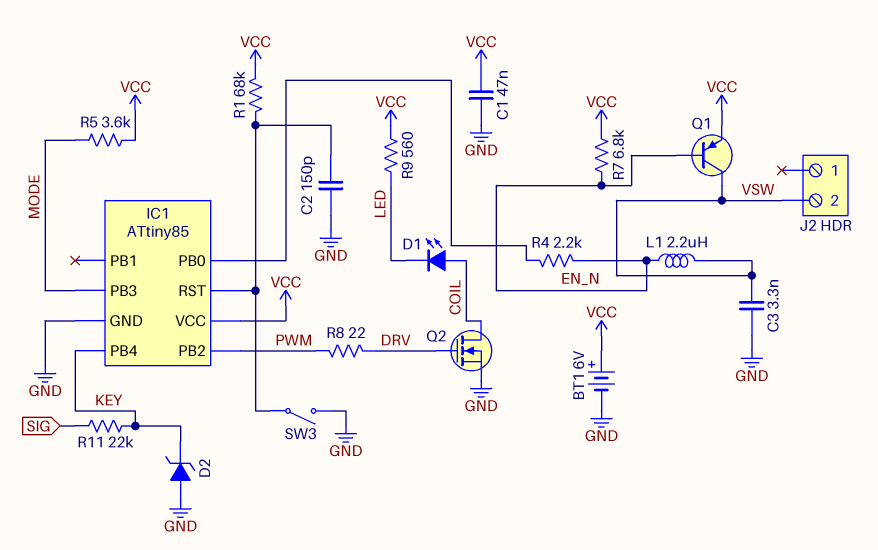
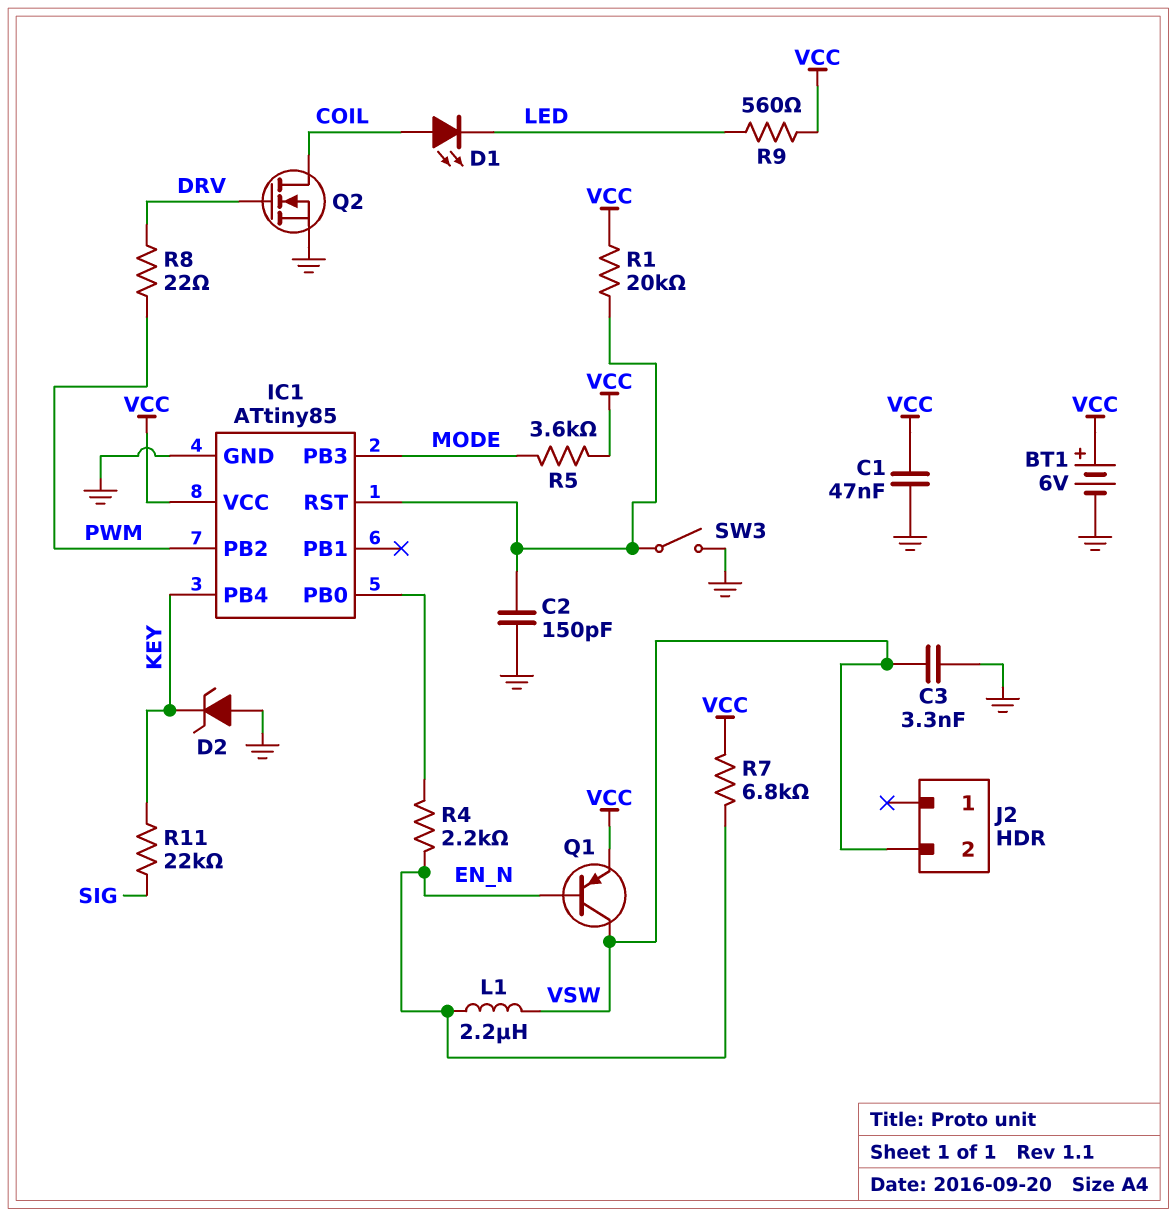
R1: 68k (IC1/RST, VCC) -> 20k (IC1/RST, VCC)

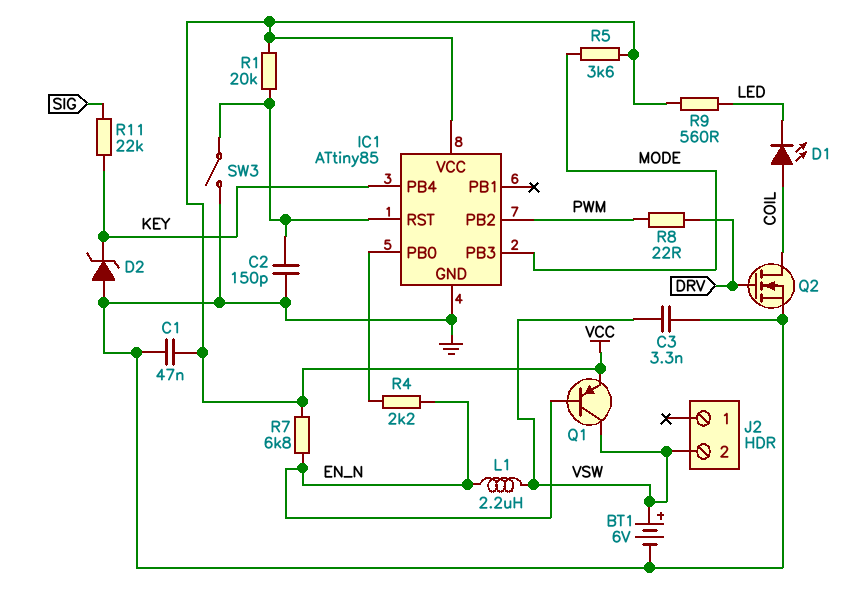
BT1: 6V (plus VCC, minus GND) -> 6V (plus VSW, minus GND)

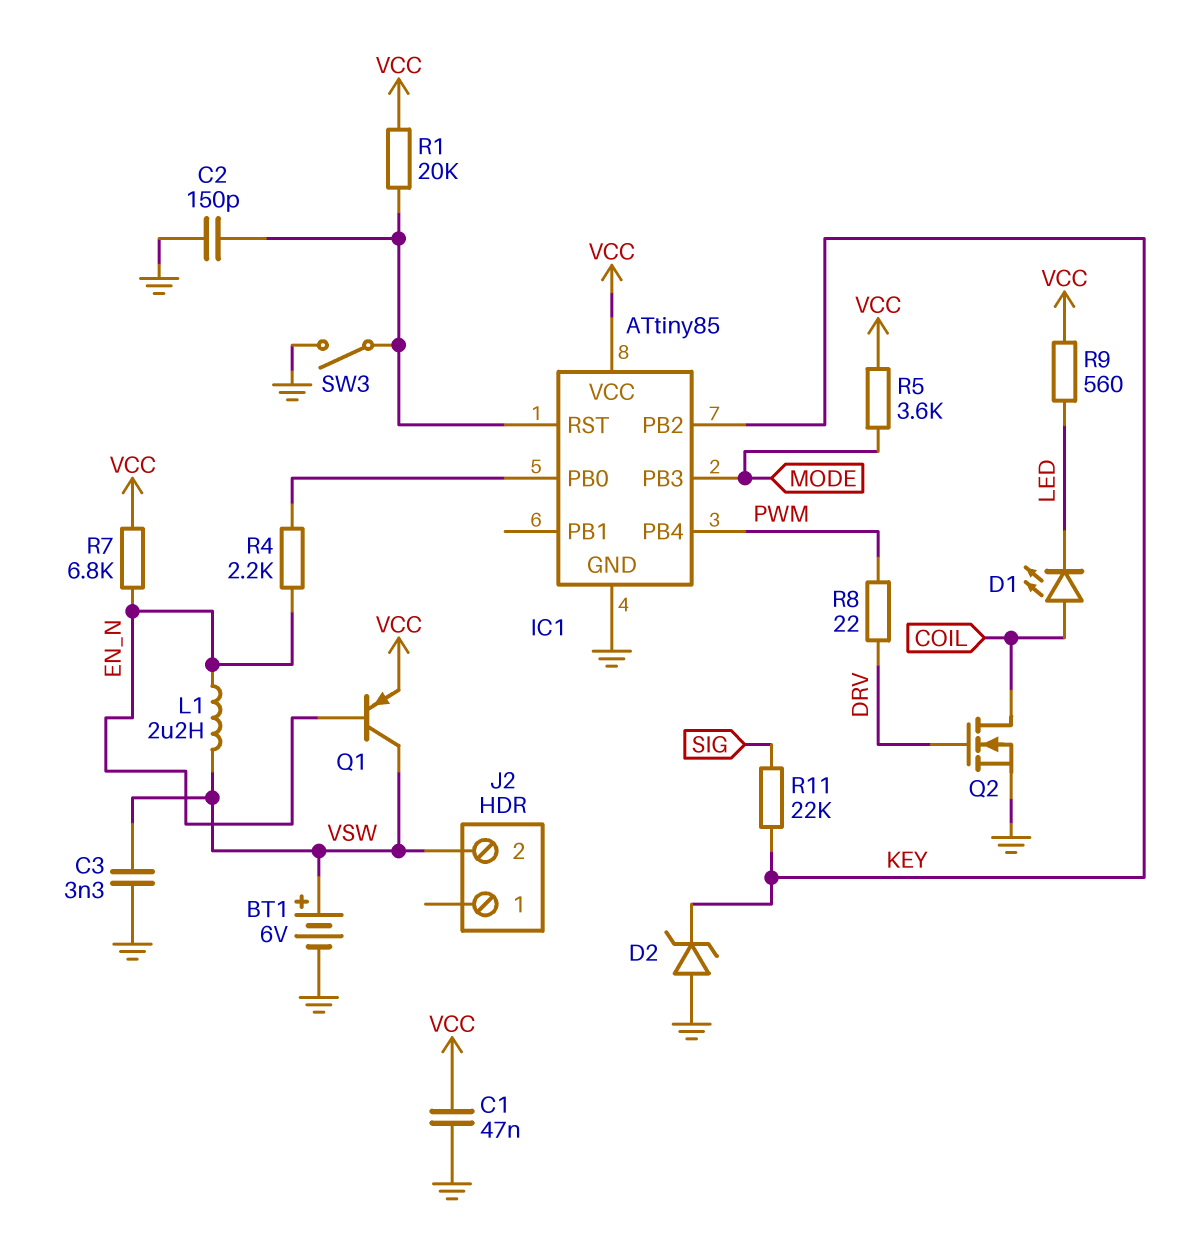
IC1 pin PB2: PWM -> KEY
IC1 pin PB4: KEY -> PWM

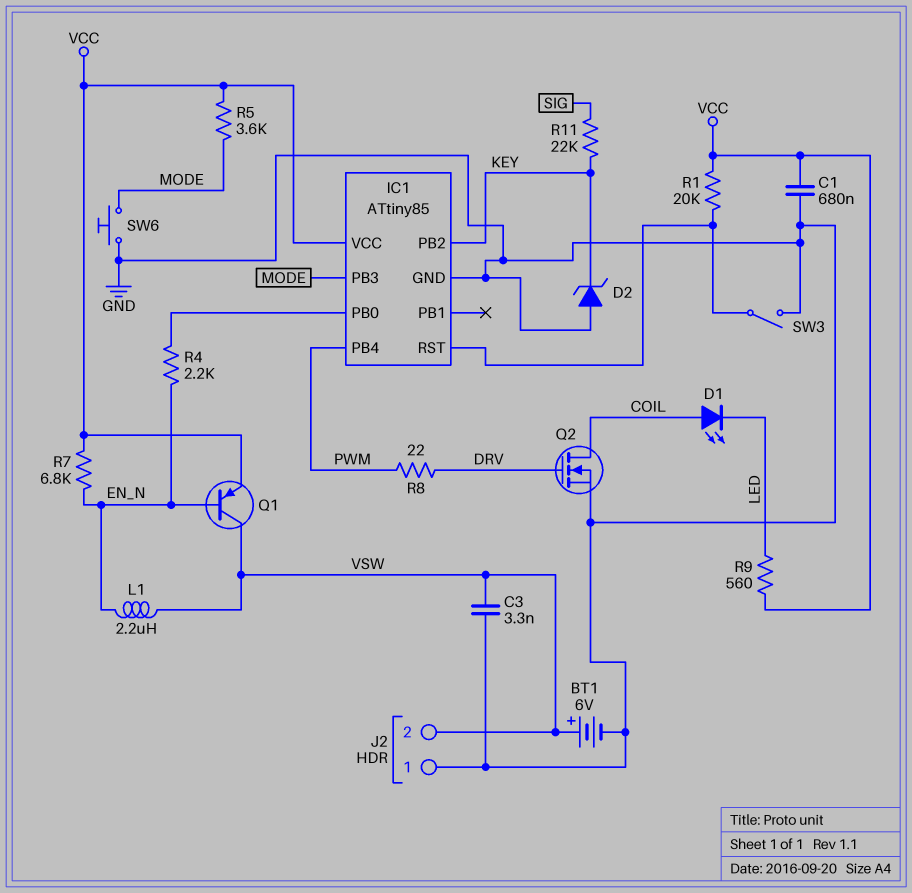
C1: 47nF (GND, VCC) -> 680nF (GND, VCC)
C2: 150pF (GND, IC1/RST) -> none
J2 pin 1: none -> GND
SW6: none -> button (GND, MODE)

